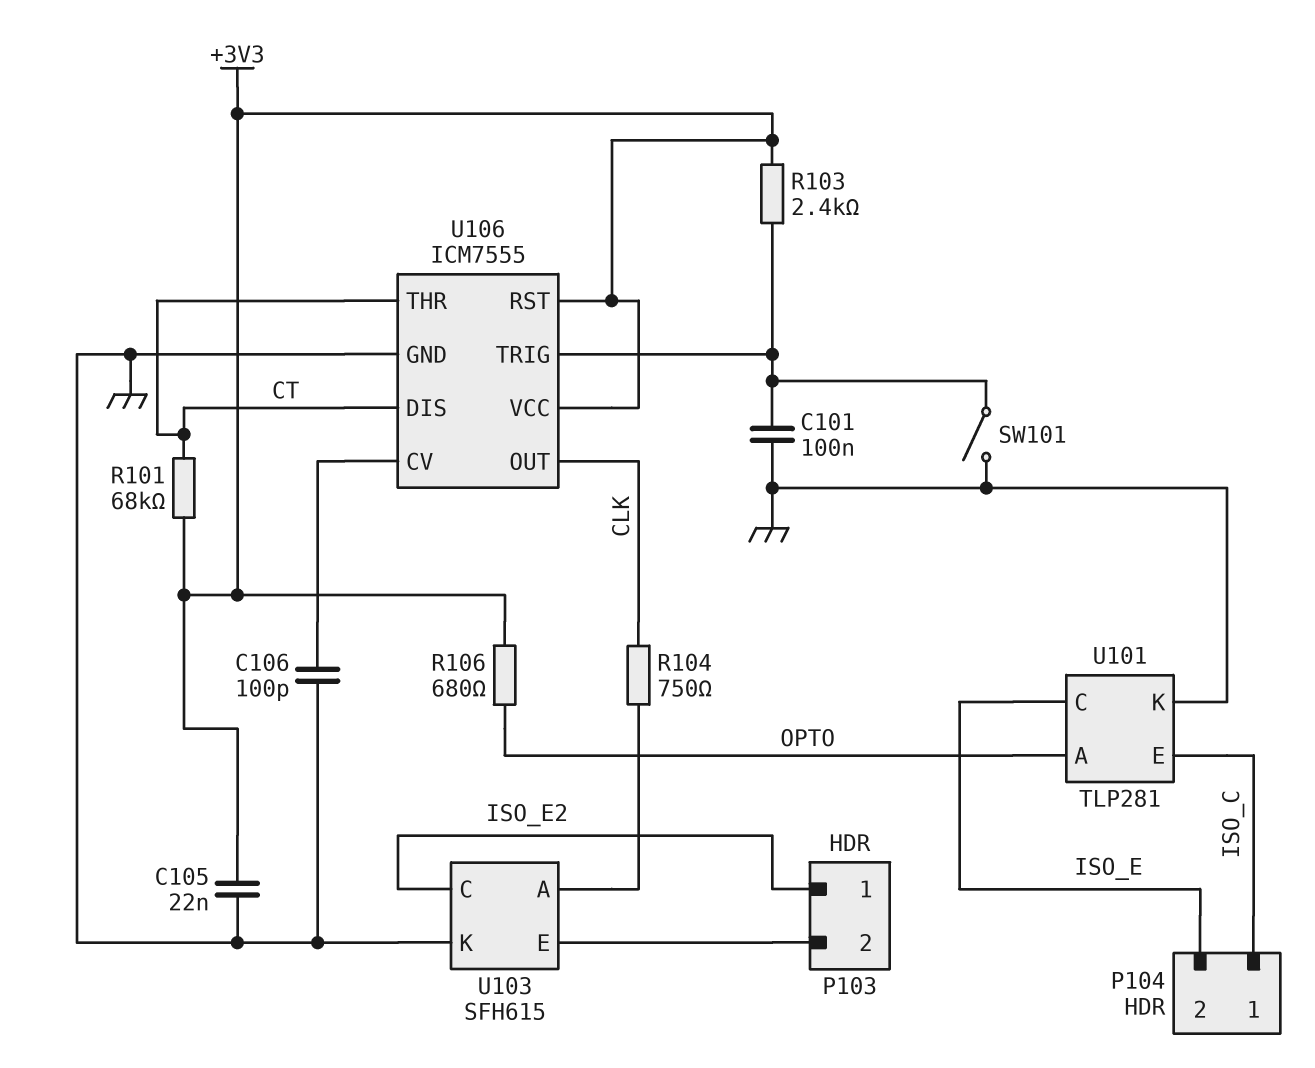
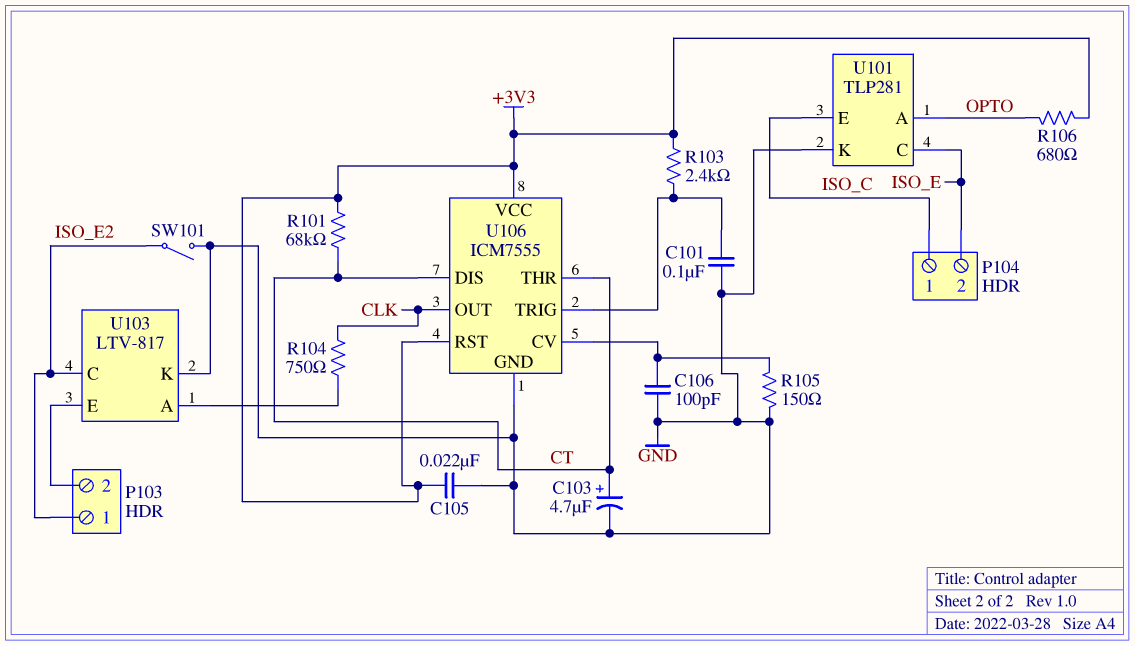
C103: none -> 4.7uF (plus CT, minus GND)
R105: none -> 150 (GND, U106/CV)
SW101: switch (GND, U106/TRIG) -> switch (GND, ISO_E2)
U103: SFH615 -> LTV-817

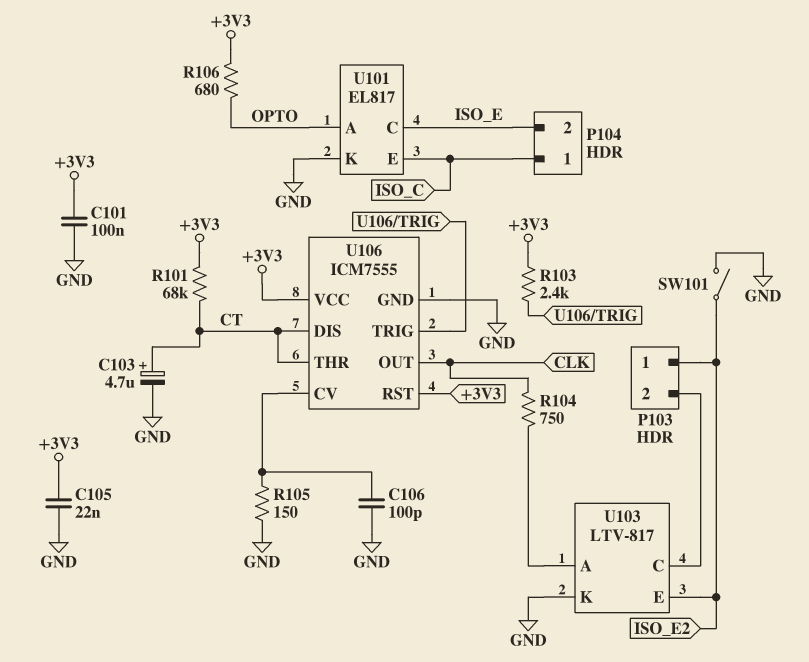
C101: 100nF (GND, U106/TRIG) -> 100nF (+3V3, GND)
U101: TLP281 -> EL817
U103 pin C: ISO_E2 -> P103/2
U103 pin E: P103/2 -> ISO_E2

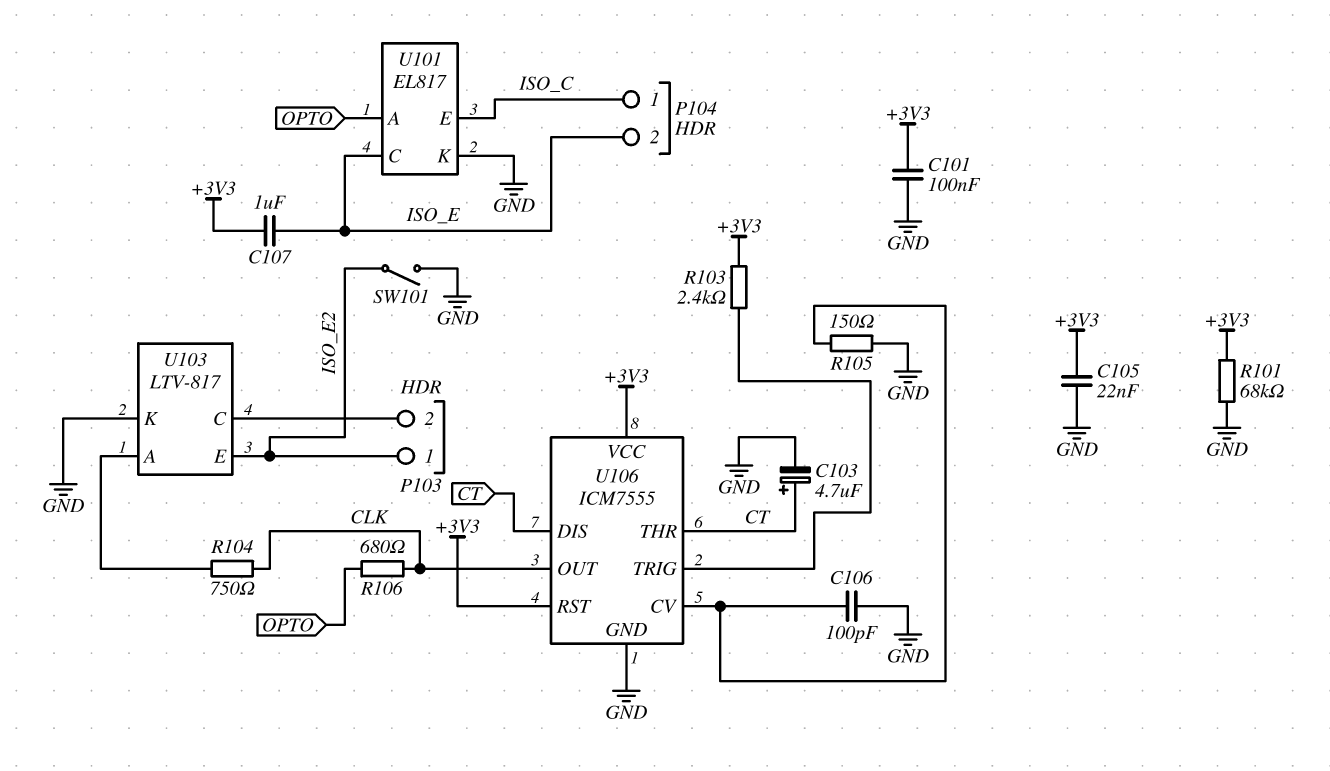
C107: none -> 1uF (+3V3, ISO_E)
R101: 68k (+3V3, CT) -> 68k (+3V3, GND)
R106: 680 (+3V3, OPTO) -> 680 (CLK, OPTO)

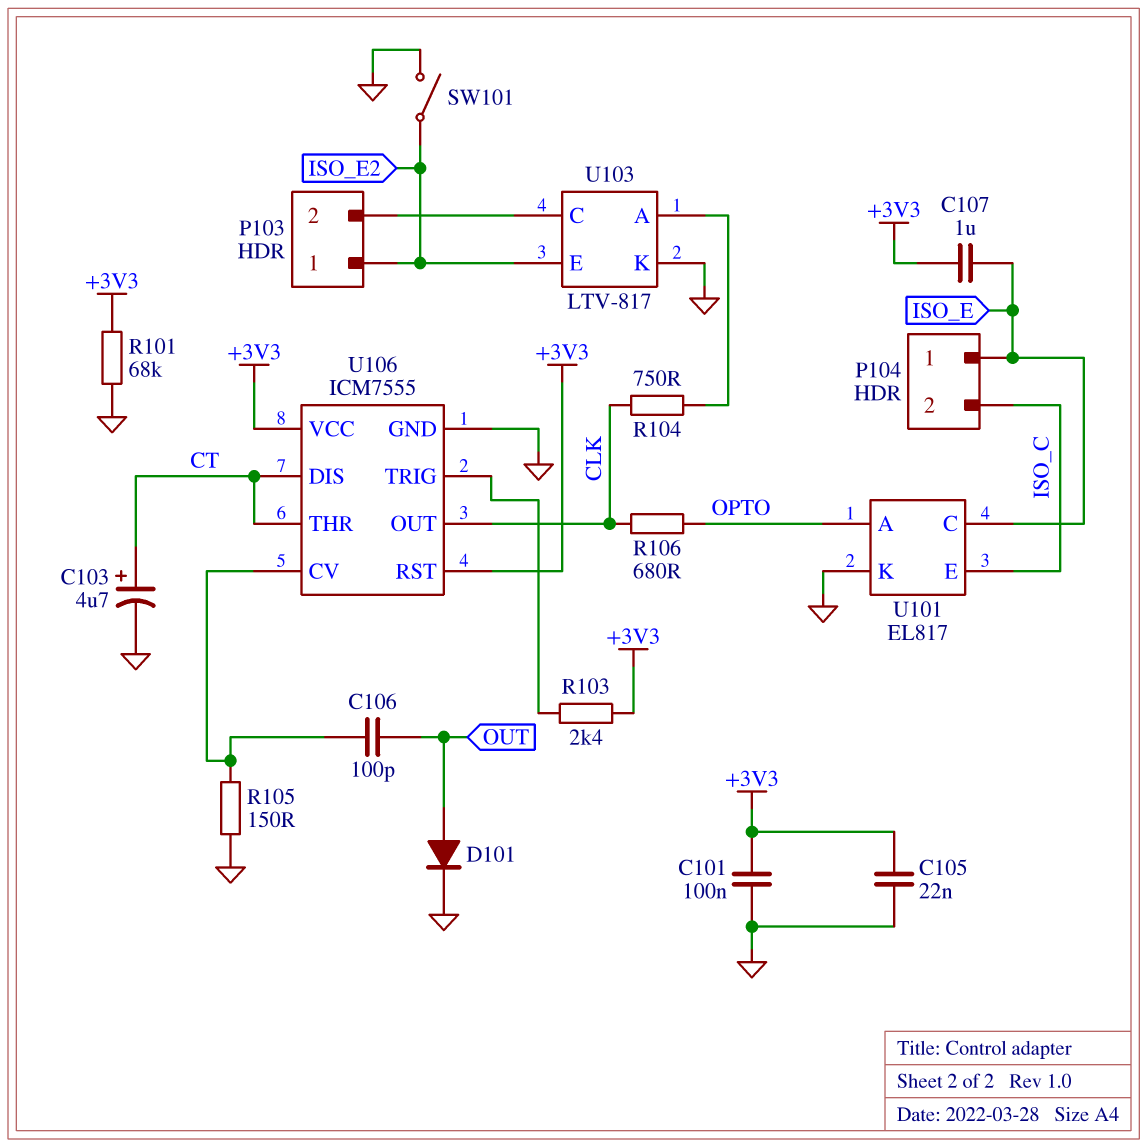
C106: 100pF (GND, U106/CV) -> 100pF (OUT, U106/CV)
D101: none -> diode (A OUT, K GND)
P104 pin 1: ISO_C -> ISO_E
P104 pin 2: ISO_E -> ISO_C

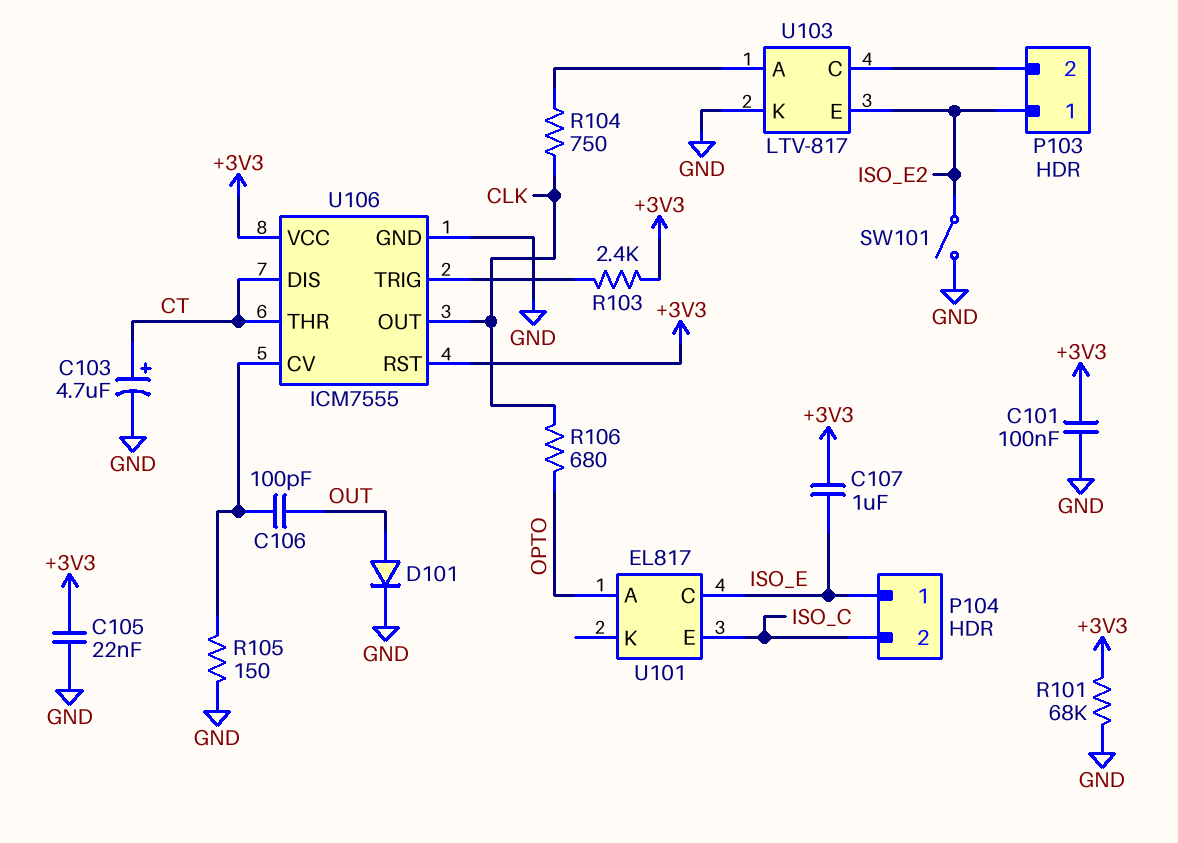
U101 pin K: GND -> none

